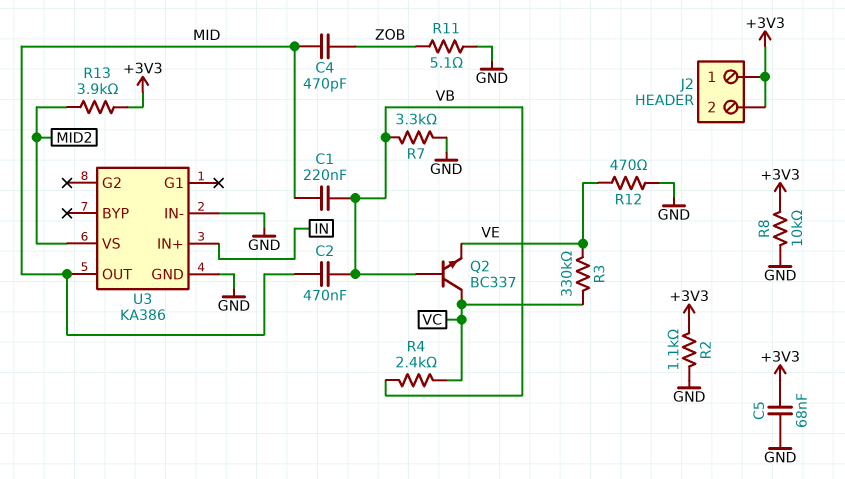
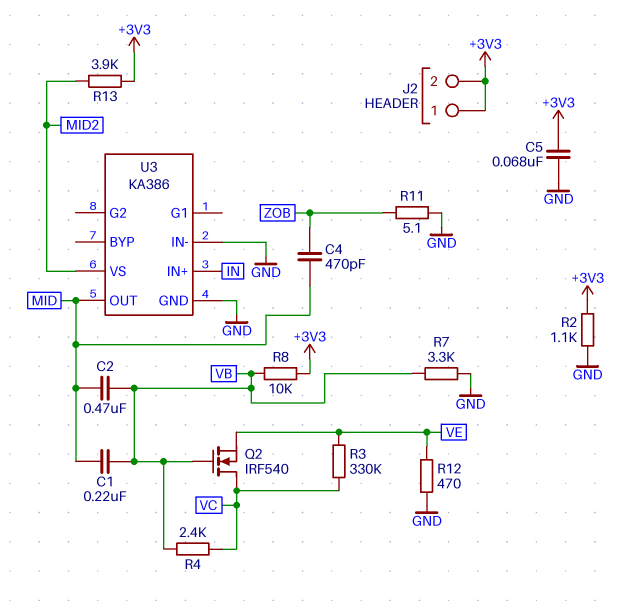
Q2: NPN BC337 (B VB, C VC, E VE) -> NMOS IRF540 (G VB, D VC, S VE)
R8: 10k (+3V3, GND) -> 10k (+3V3, VB)

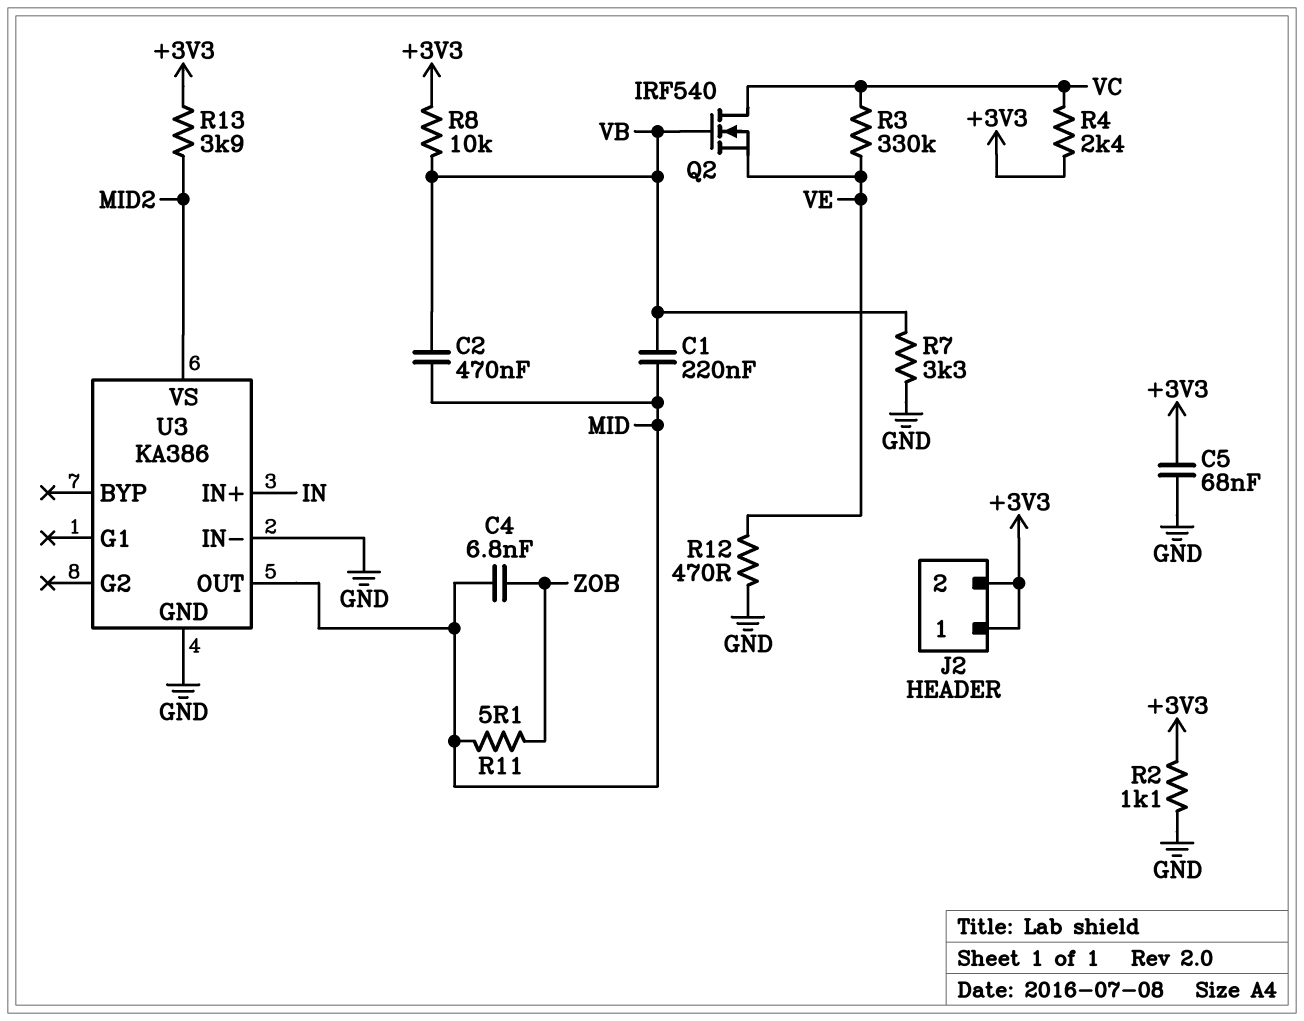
C4: 470pF (MID, ZOB) -> 6.8nF (MID, ZOB)
R4: 2.4k (VB, VC) -> 2.4k (+3V3, VC)
R11: 5.1 (GND, ZOB) -> 5.1 (MID, ZOB)

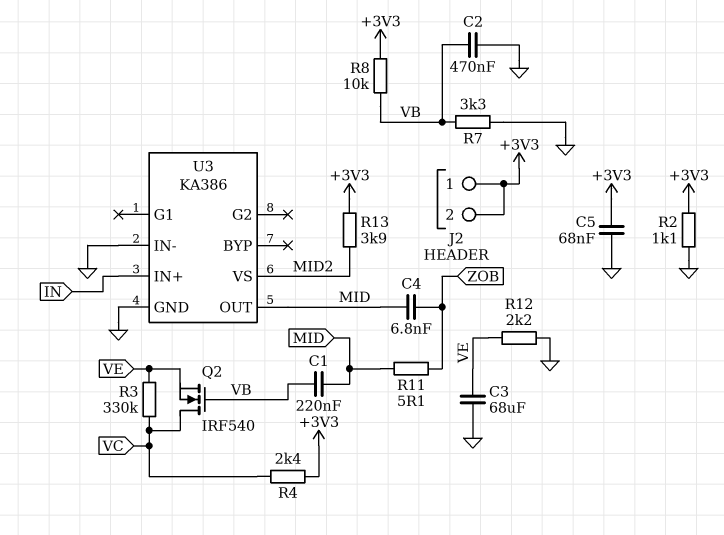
C2: 470nF (MID, VB) -> 470nF (GND, VB)
C3: none -> 68uF (GND, VE)
R12: 470 (GND, VE) -> 2.2k (GND, VE)

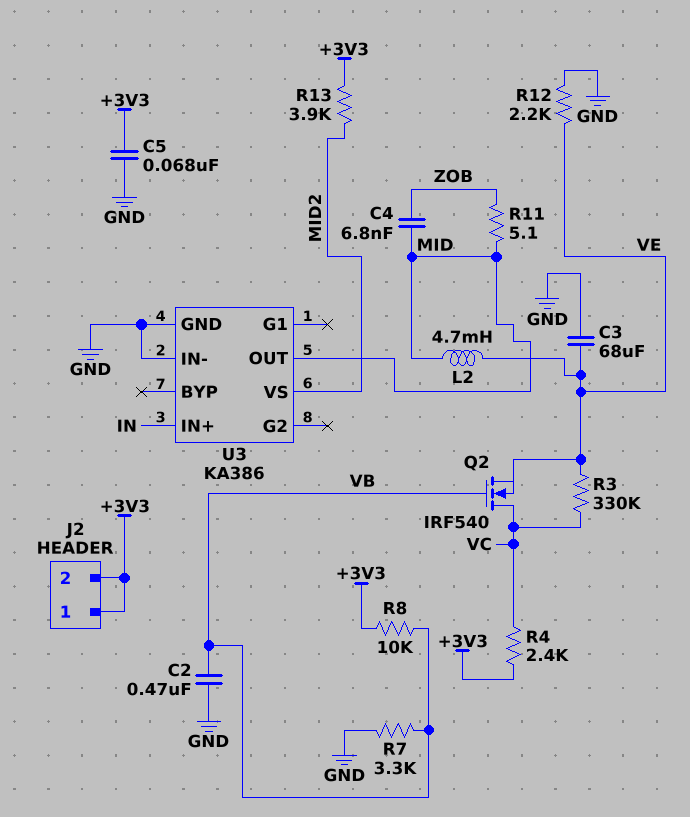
C1: 220nF (MID, VB) -> none
L2: none -> 4.7mH (MID, VE)
R2: 1.1k (+3V3, GND) -> none

